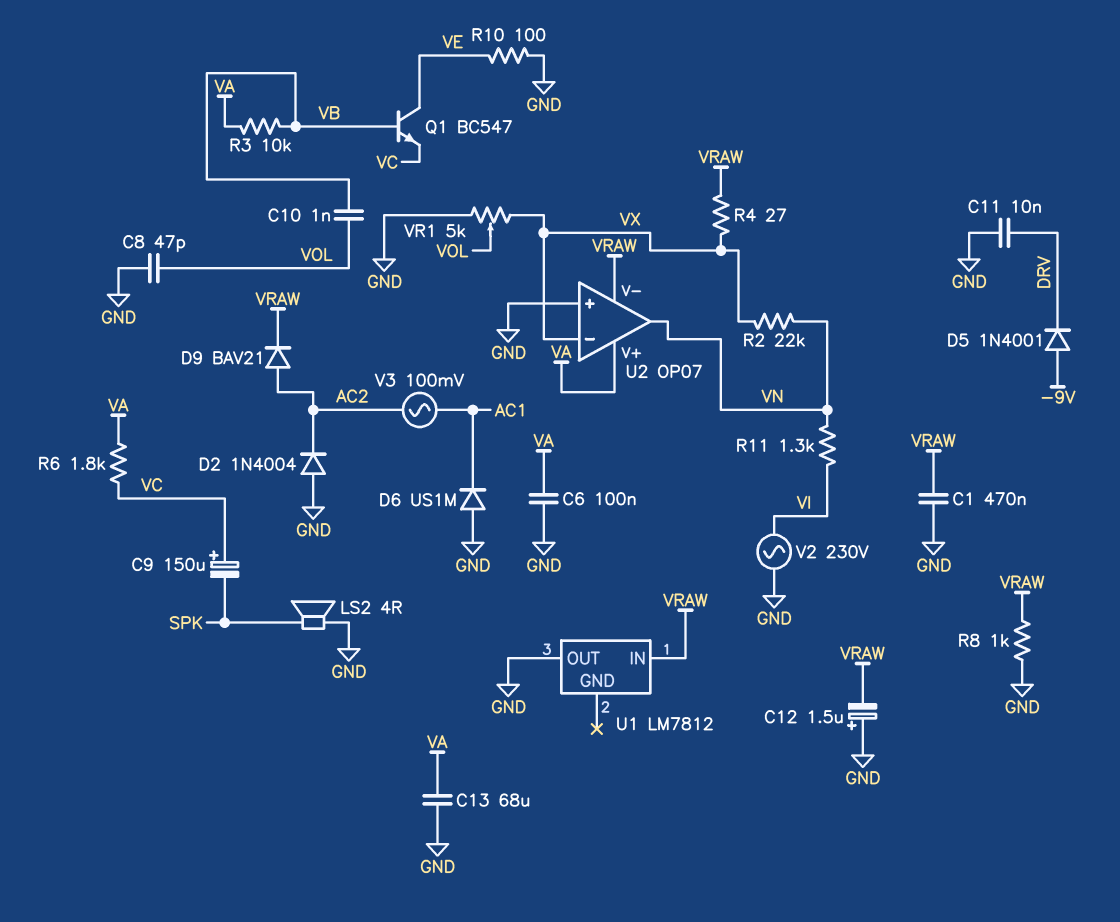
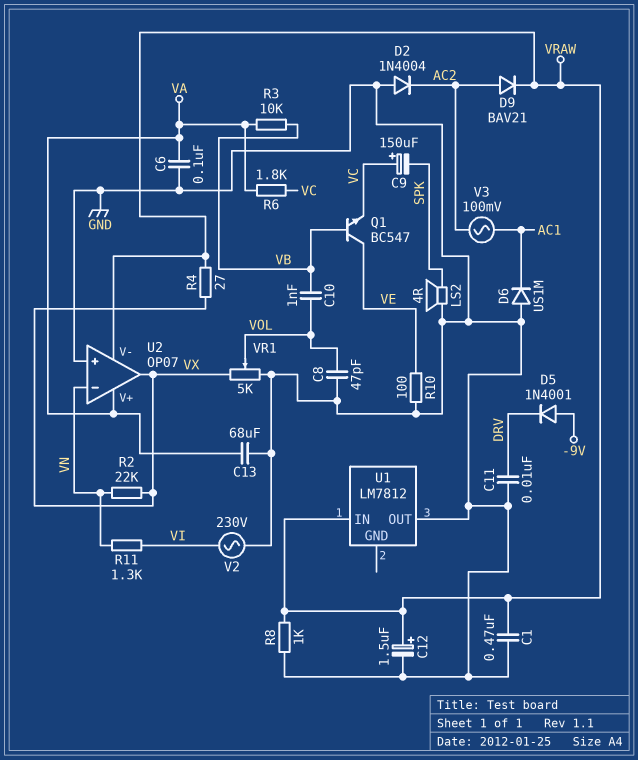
C12: 1.5uF (plus GND, minus VRAW) -> 1.5uF (plus VRAW, minus GND)
U2 pin in-: VX -> VN
U2 pin out: VN -> VX

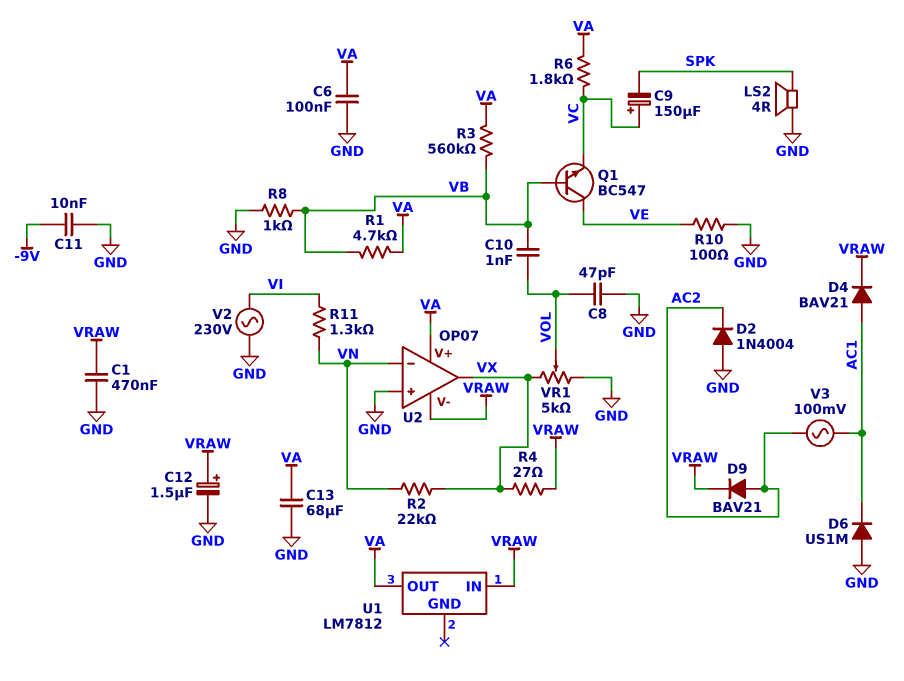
C11: 10nF (DRV, GND) -> 10nF (-9V, GND)
D4: none -> diode BAV21 (A AC1, K VRAW)
D5: diode 1N4001 (A -9V, K DRV) -> none
R1: none -> 4.7k (VA, VB)
R3: 10k (VA, VB) -> 560k (VA, VB)
R8: 1k (GND, VRAW) -> 1k (GND, VB)
U1 pin OUT: GND -> VA

